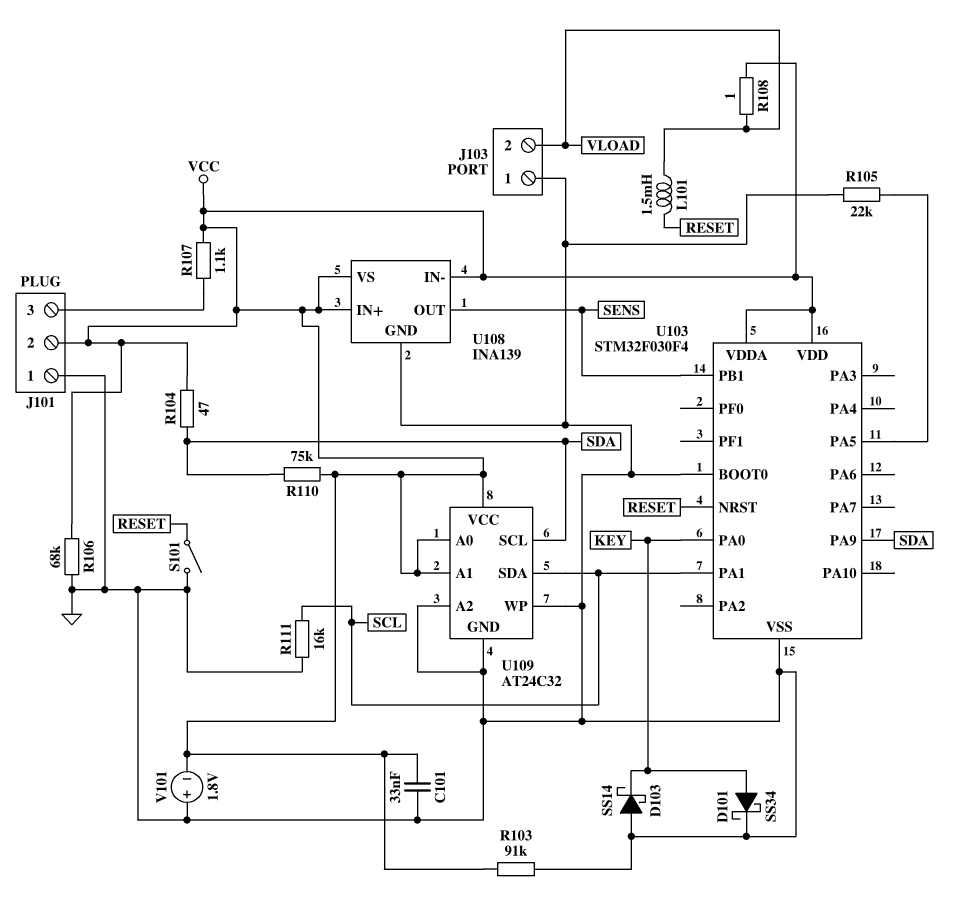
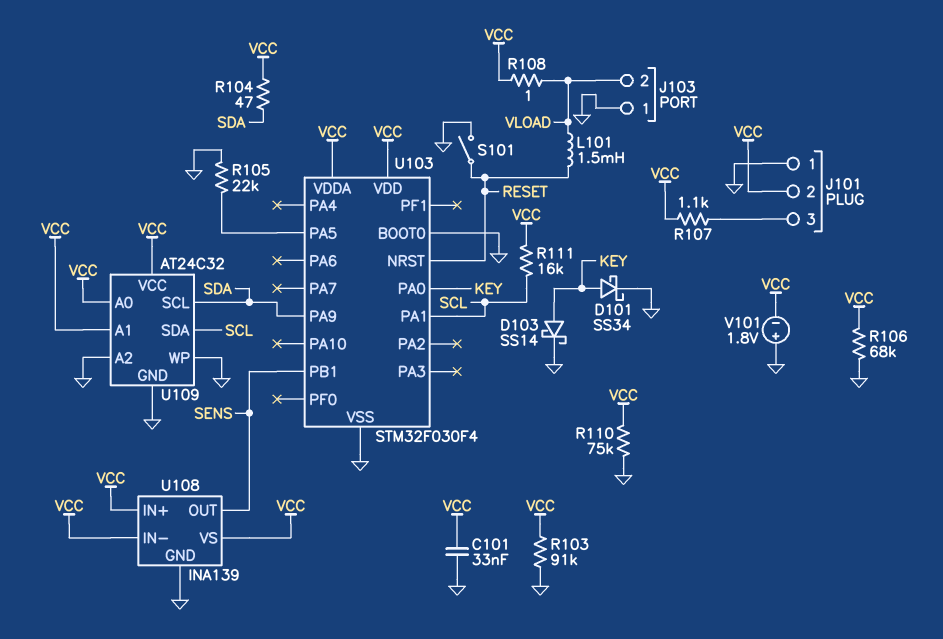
D103: schottky SS14 (A GND, K KEY) -> schottky SS14 (A KEY, K GND)
R110: 75k (SDA, VCC) -> 75k (GND, VCC)
R111: 16k (GND, SCL) -> 16k (SCL, VCC)

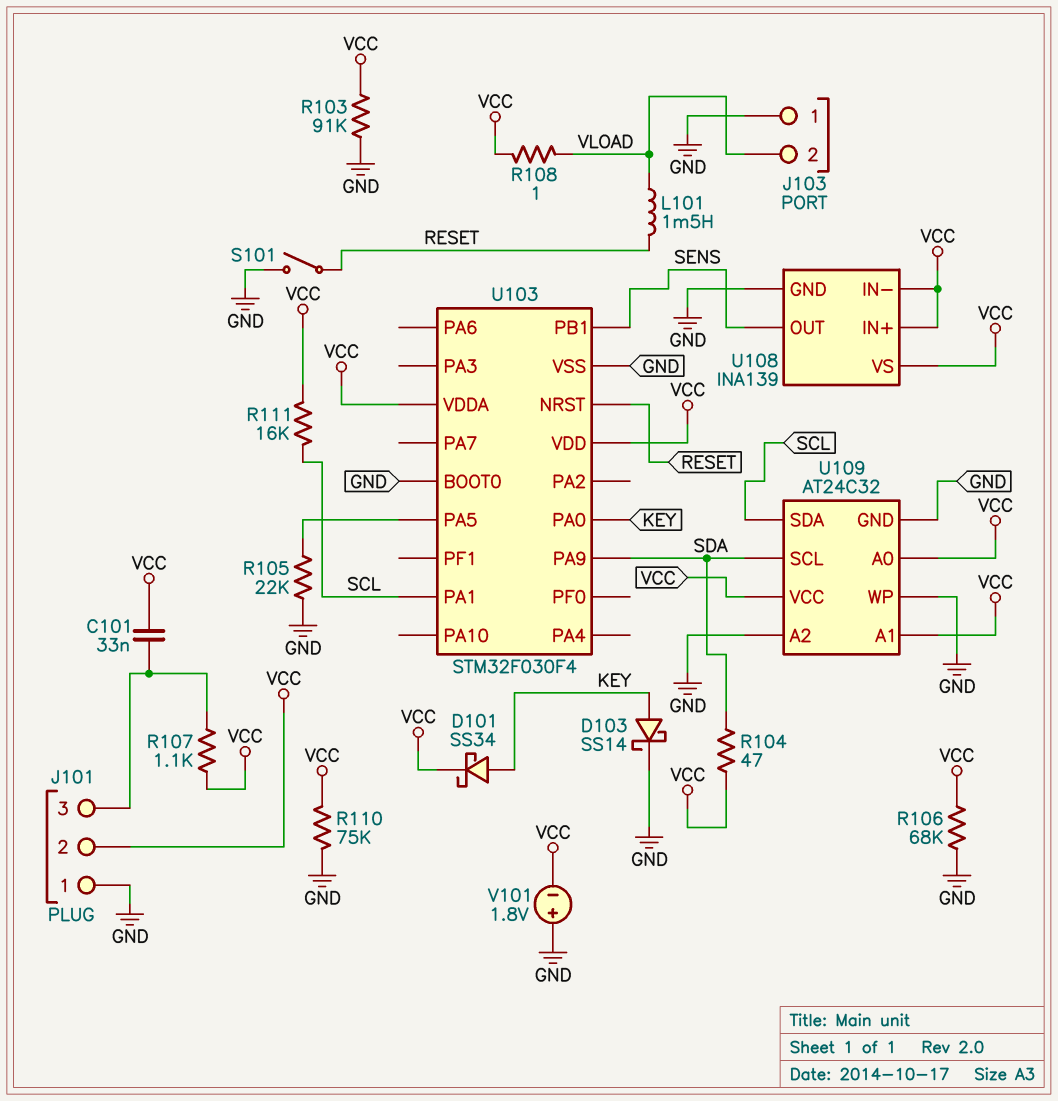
C101: 33nF (GND, VCC) -> 33nF (J101/3, VCC)
D101: schottky SS34 (A KEY, K GND) -> schottky SS34 (A KEY, K VCC)

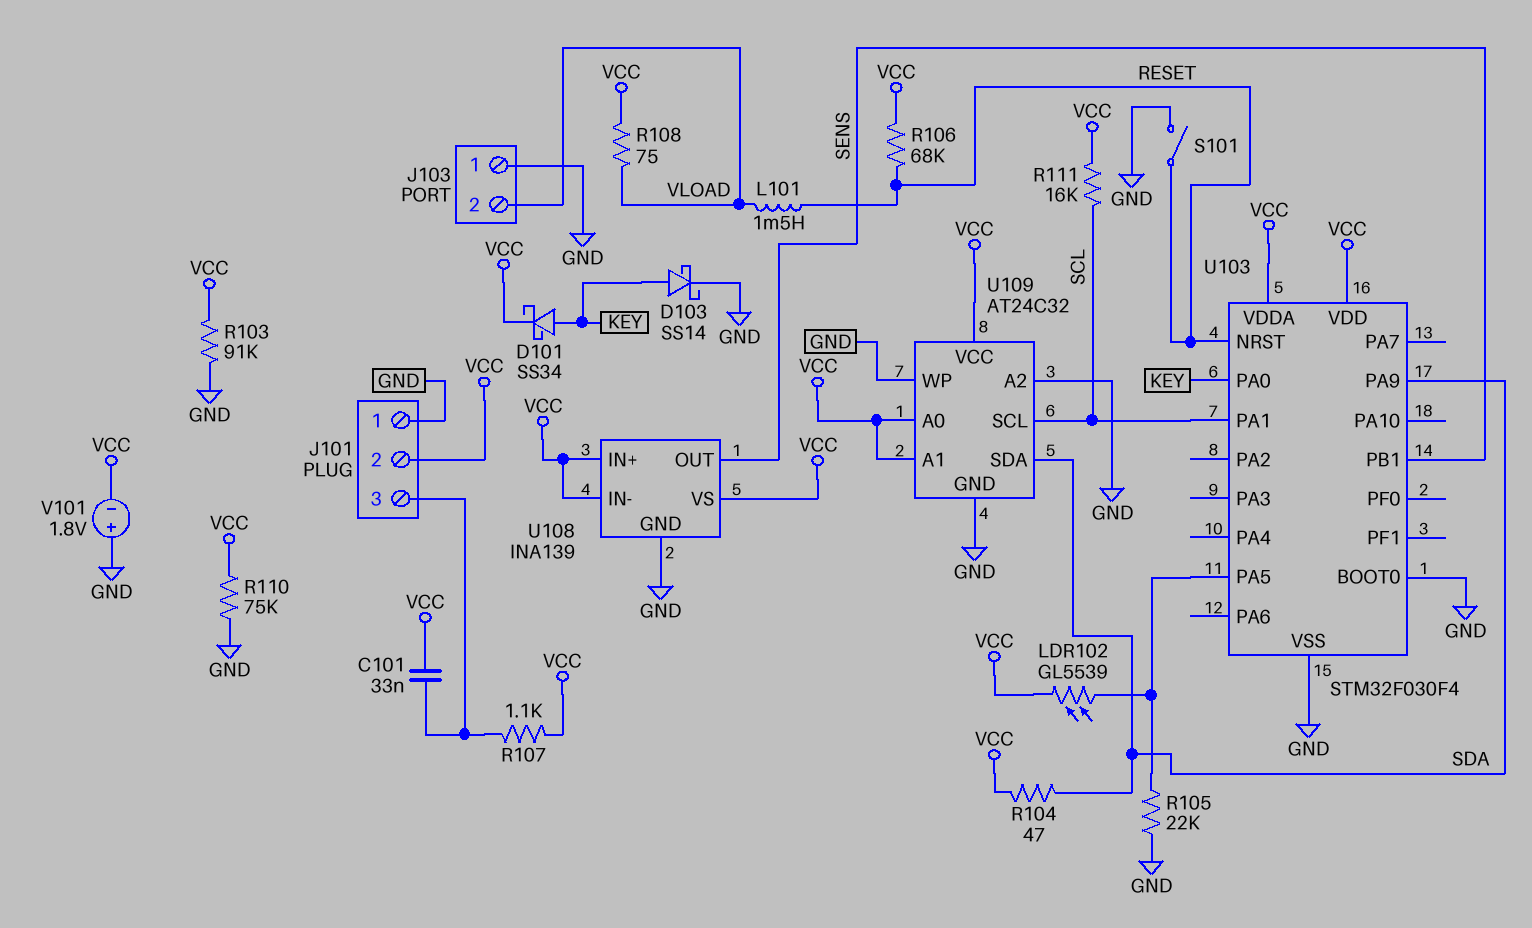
LDR102: none -> GL5539 (U103/PA5, VCC)
R106: 68k (GND, VCC) -> 68k (RESET, VCC)
R108: 1 (VCC, VLOAD) -> 75 (VCC, VLOAD)
U109 pin SCL: SDA -> SCL
U109 pin SDA: SCL -> SDA

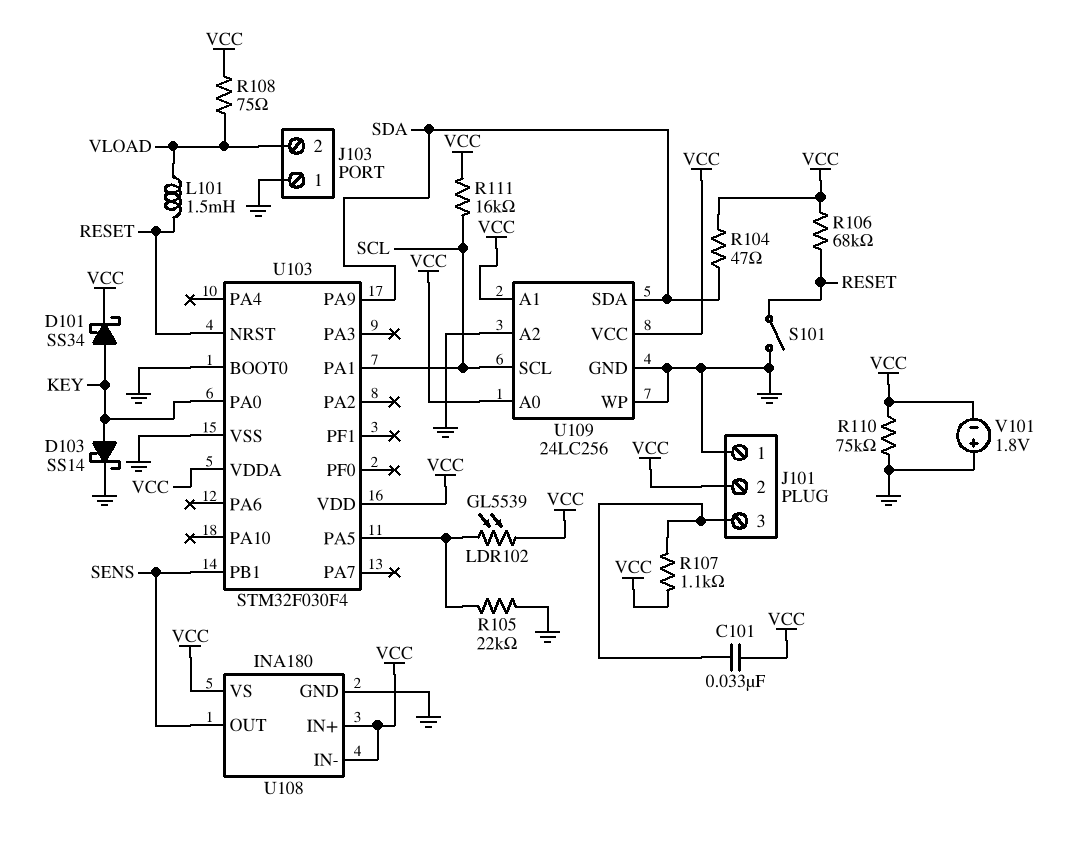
R103: 91k (GND, VCC) -> none
U108: INA139 -> INA180
U109: AT24C32 -> 24LC256

